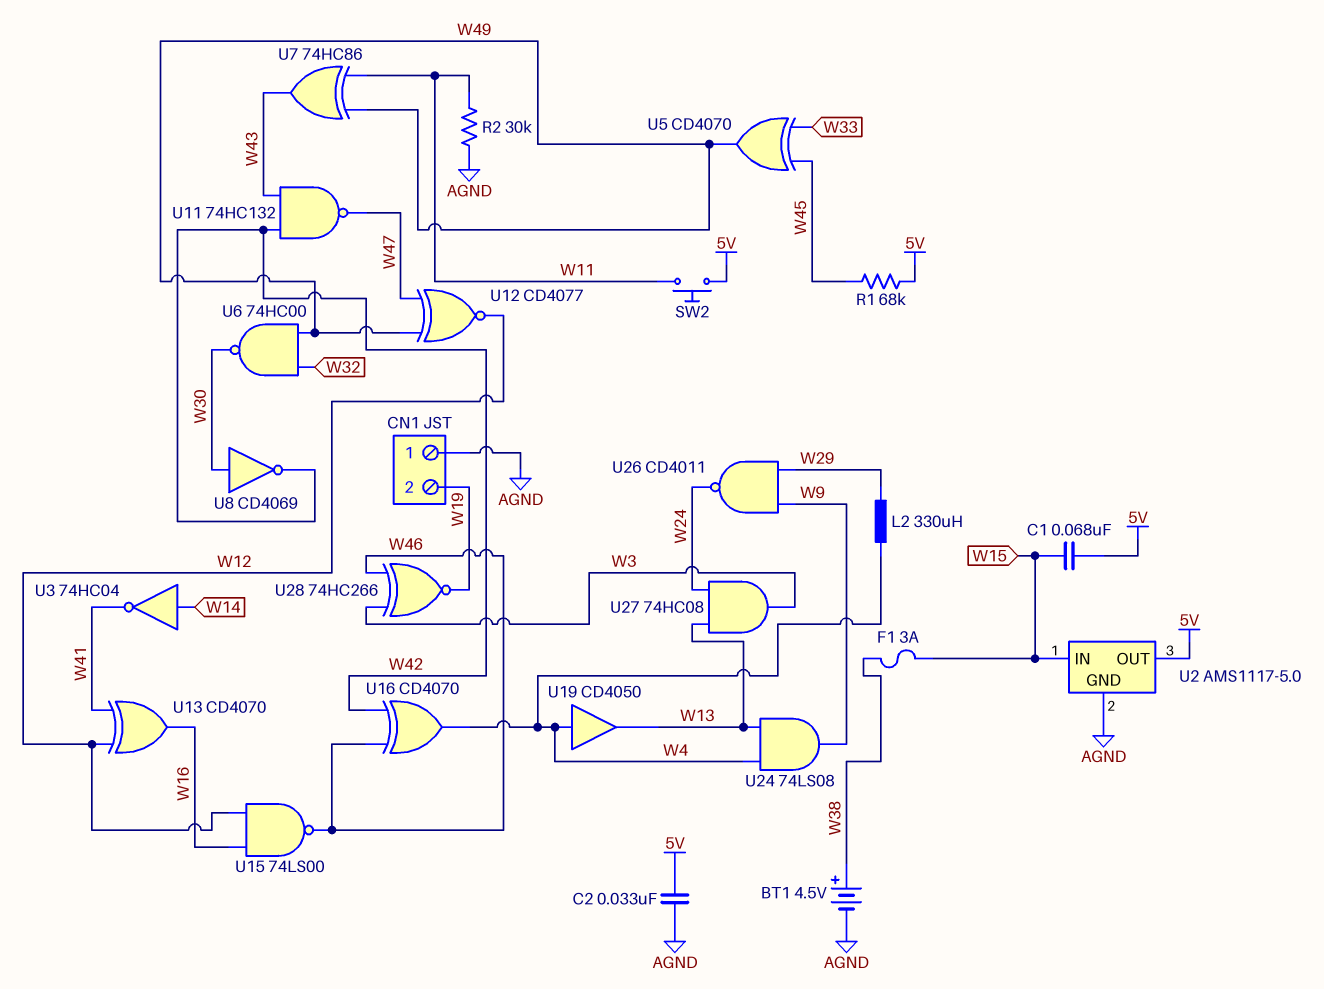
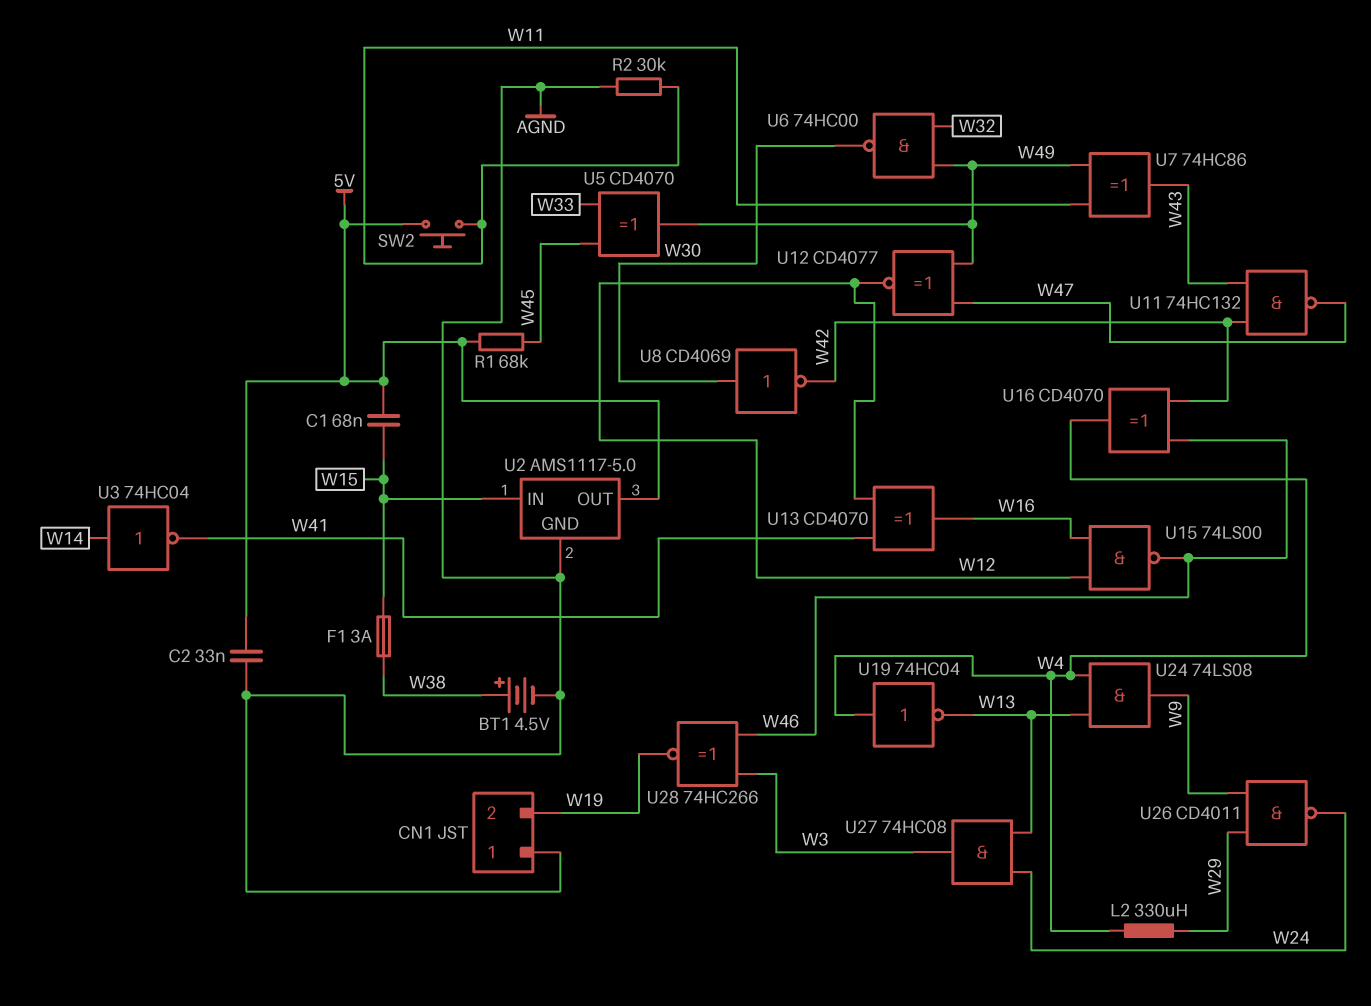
U19: buffer CD4050 (in W4, out W13) -> NOT 74HC04 (in W4, out W13)

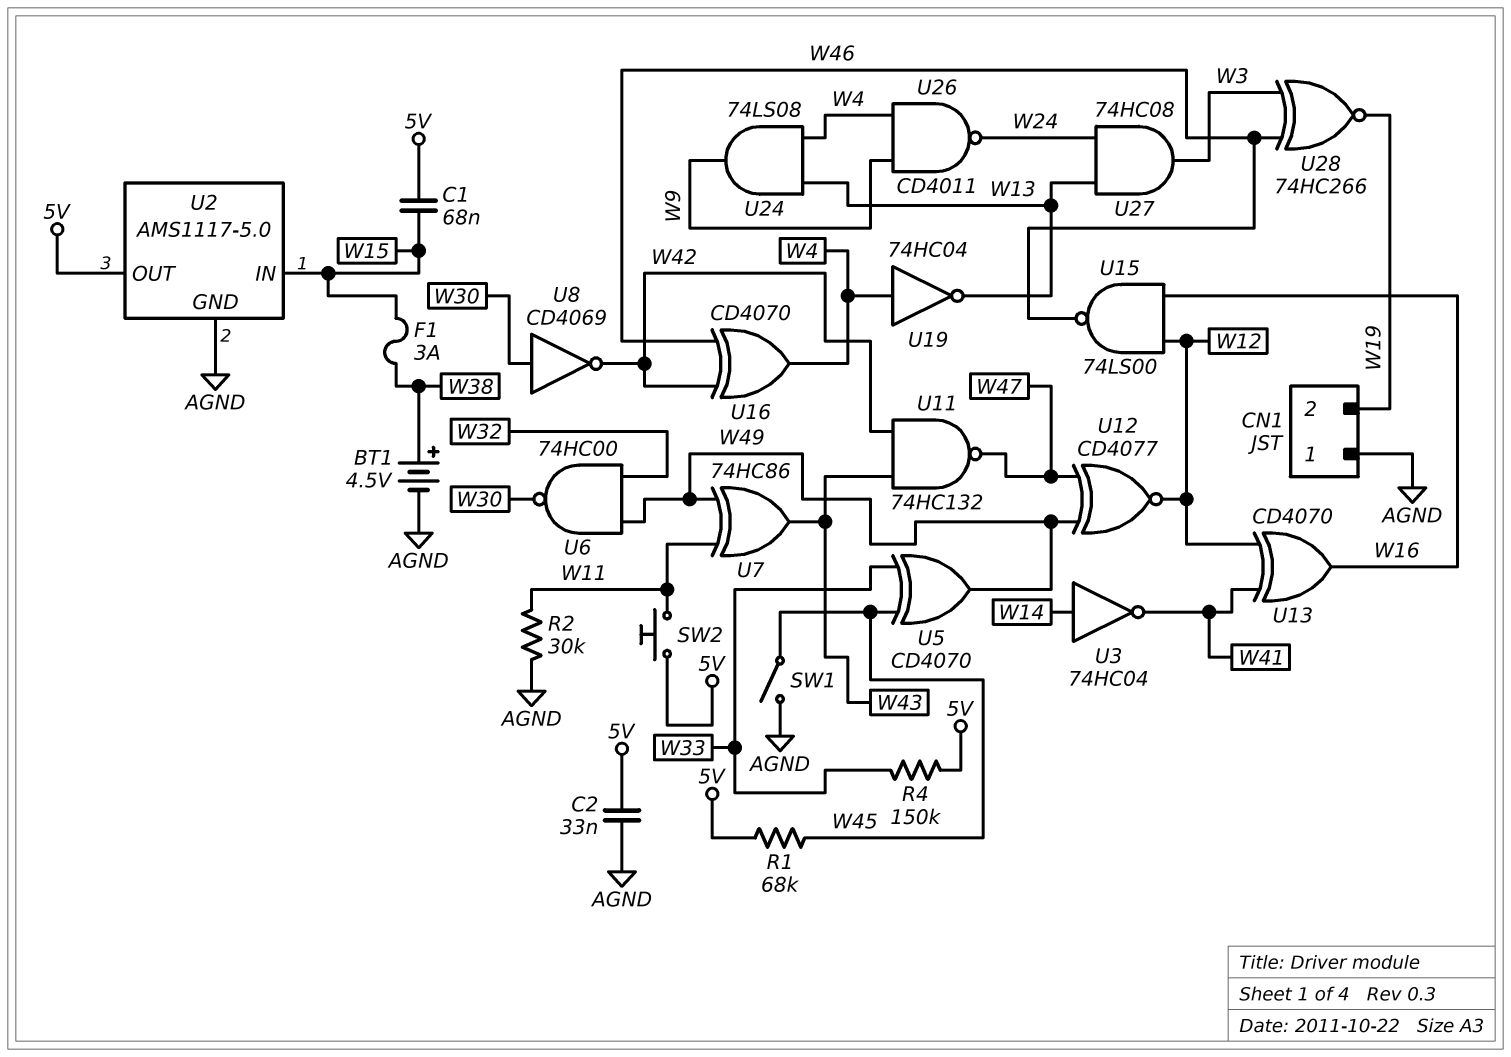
L2: 330uH (W4, W29) -> none
R4: none -> 150k (5V, W33)
SW1: none -> switch (AGND, W45)
U26: NAND CD4011 (in W9, in W29, out W24) -> NAND CD4011 (in W4, in W9, out W24)

